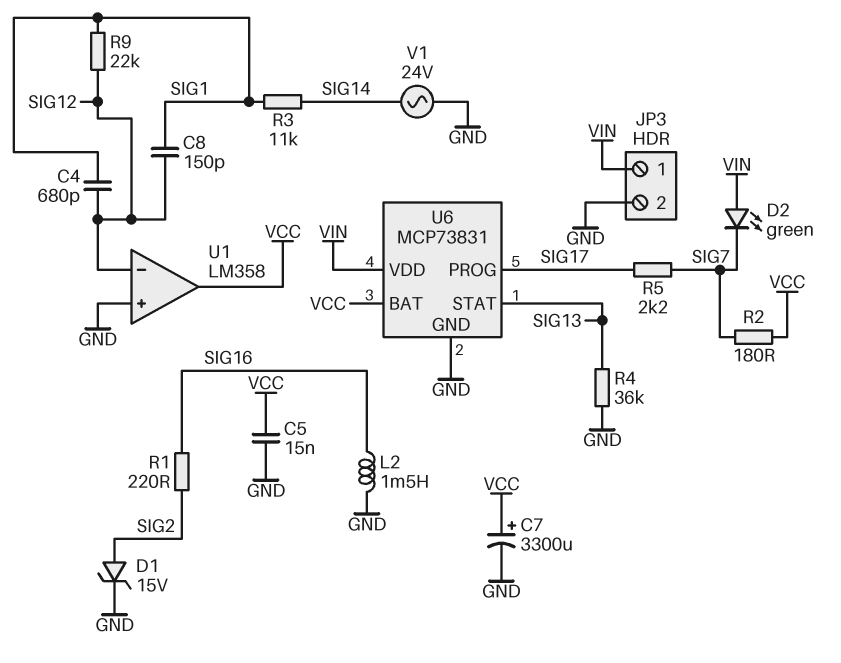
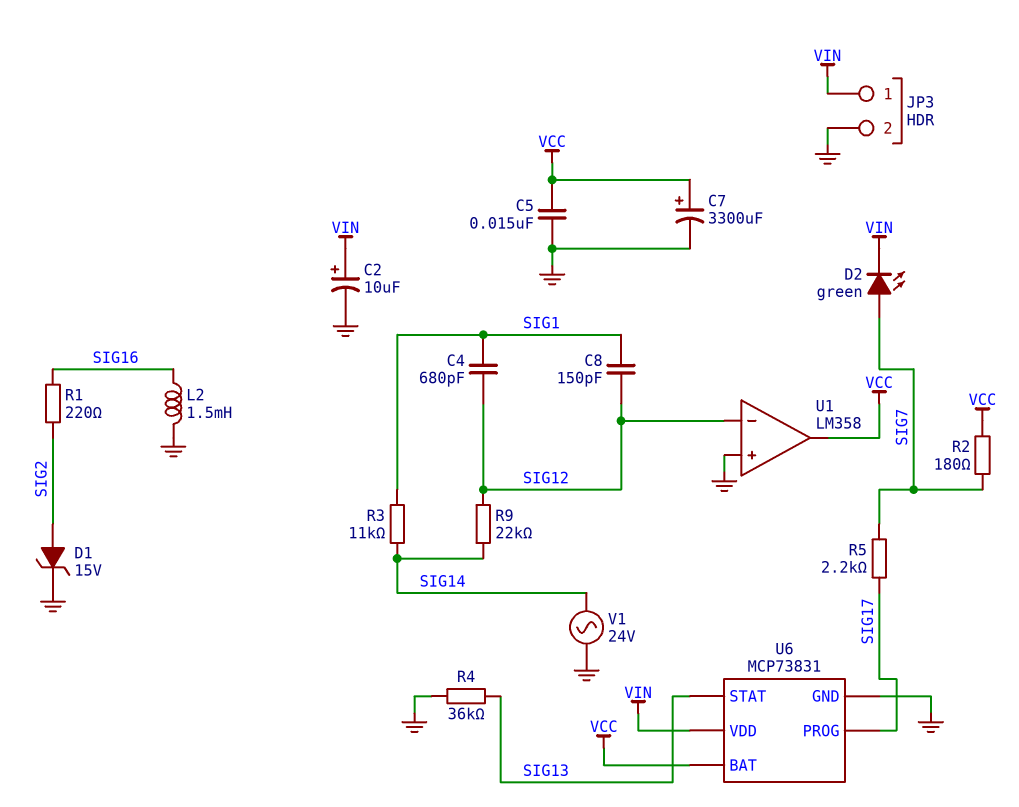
C2: none -> 10uF (plus VIN, minus GND)
D2: LED green (A VIN, K SIG7) -> LED green (A SIG7, K VIN)
R9: 22k (SIG1, SIG12) -> 22k (SIG12, SIG14)

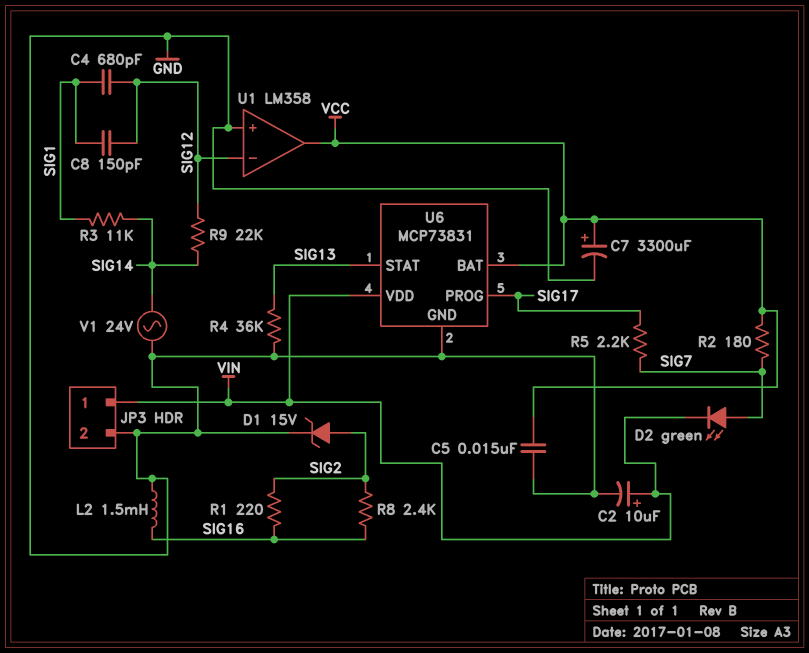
R8: none -> 2.4k (SIG2, SIG16)

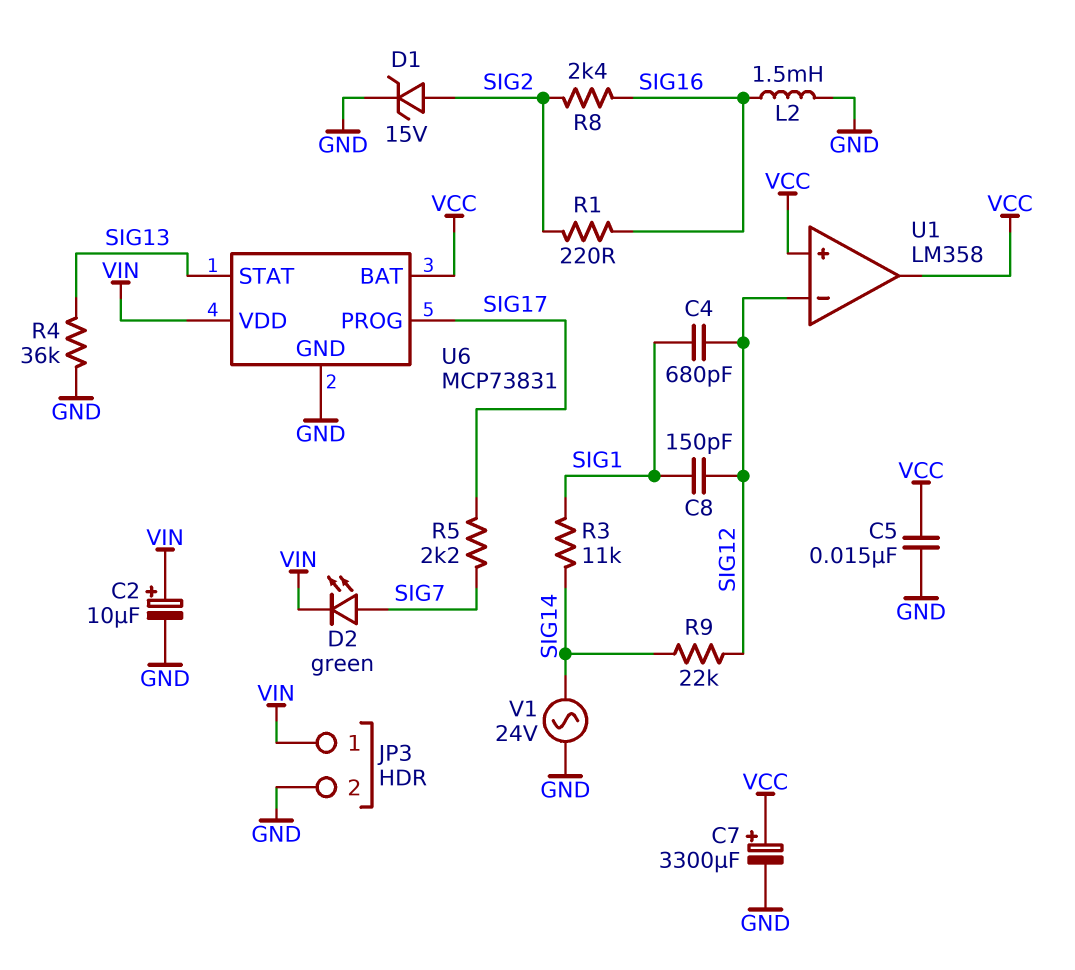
R2: 180 (SIG7, VCC) -> none
U1 pin in+: GND -> VCC

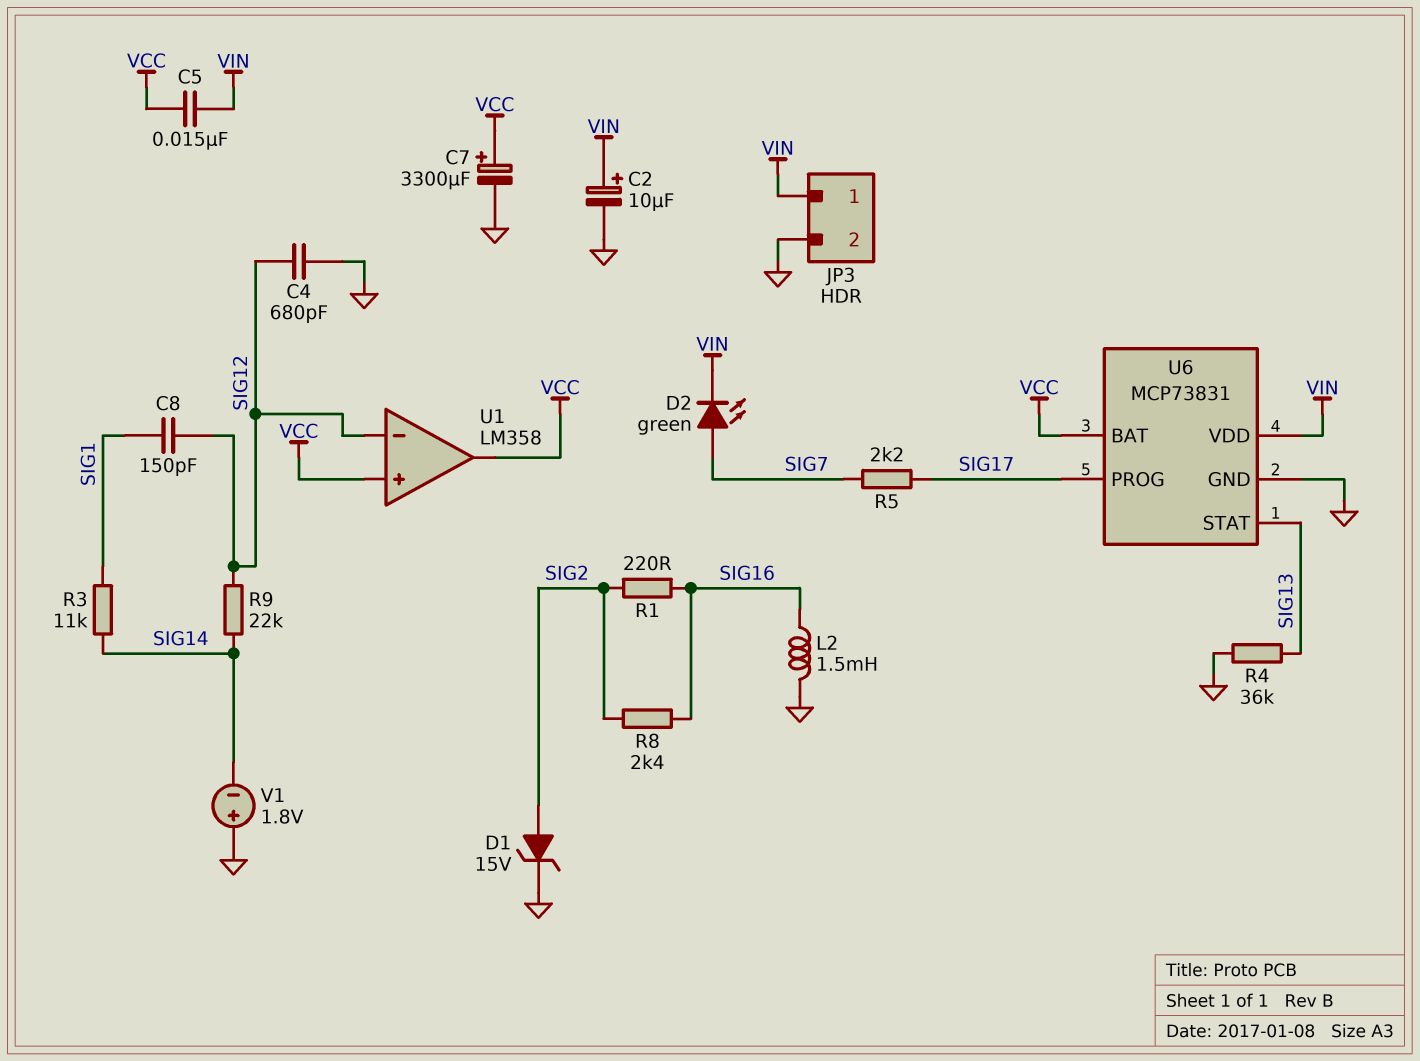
C4: 680pF (SIG1, SIG12) -> 680pF (GND, SIG12)
C5: 15nF (GND, VCC) -> 15nF (VCC, VIN)
V1: AC 24V (GND, SIG14) -> 1.8V (plus GND, minus SIG14)

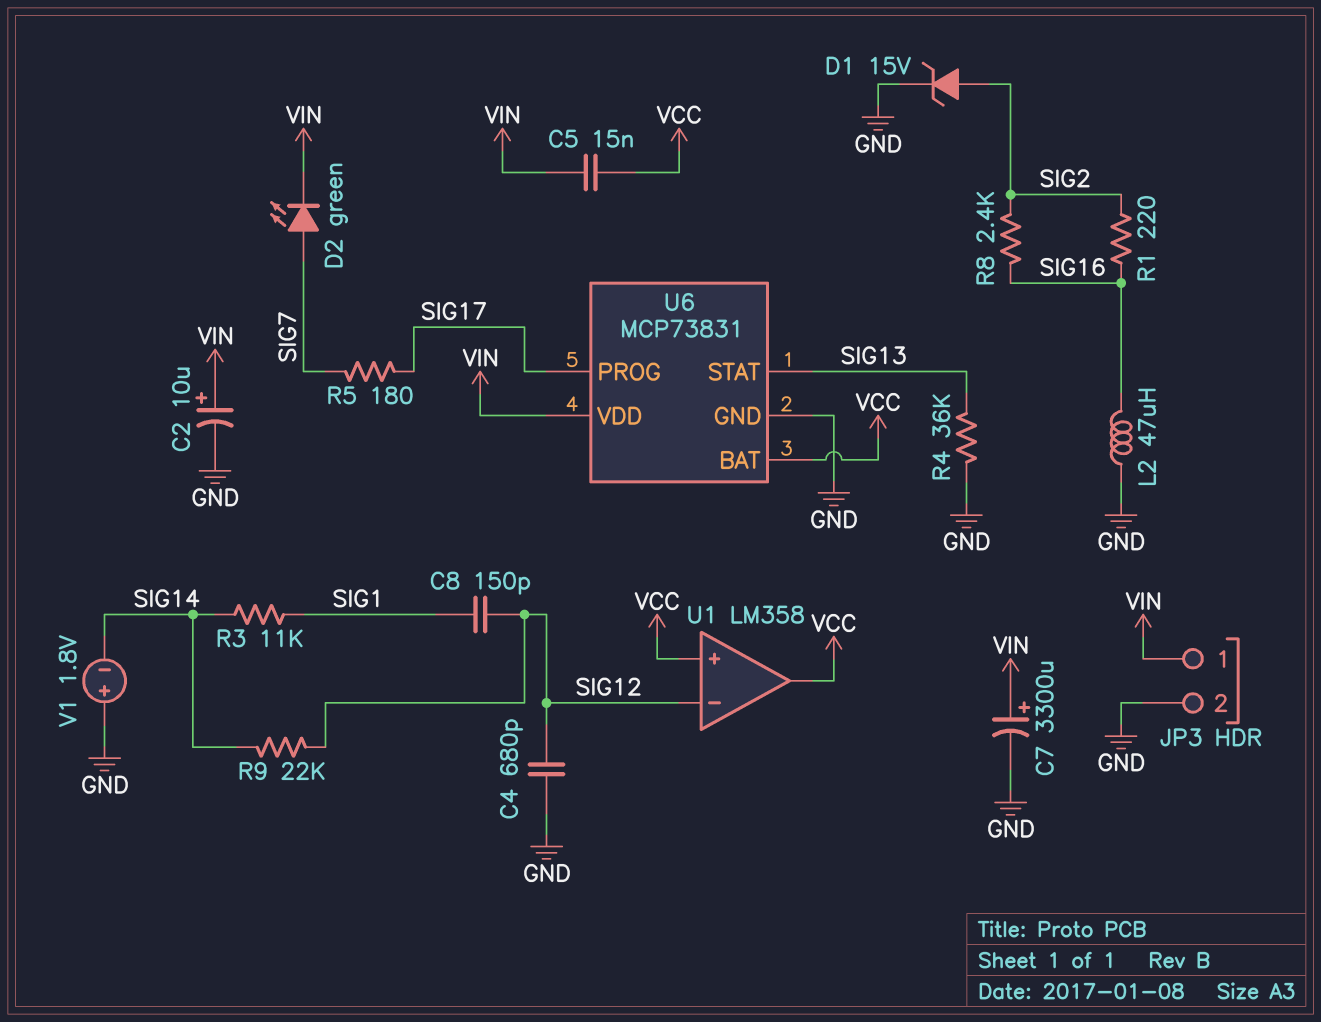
C7: 3300uF (plus VCC, minus GND) -> 3300uF (plus VIN, minus GND)
L2: 1.5mH (GND, SIG16) -> 47uH (GND, SIG16)
R5: 2.2k (SIG7, SIG17) -> 180 (SIG7, SIG17)

